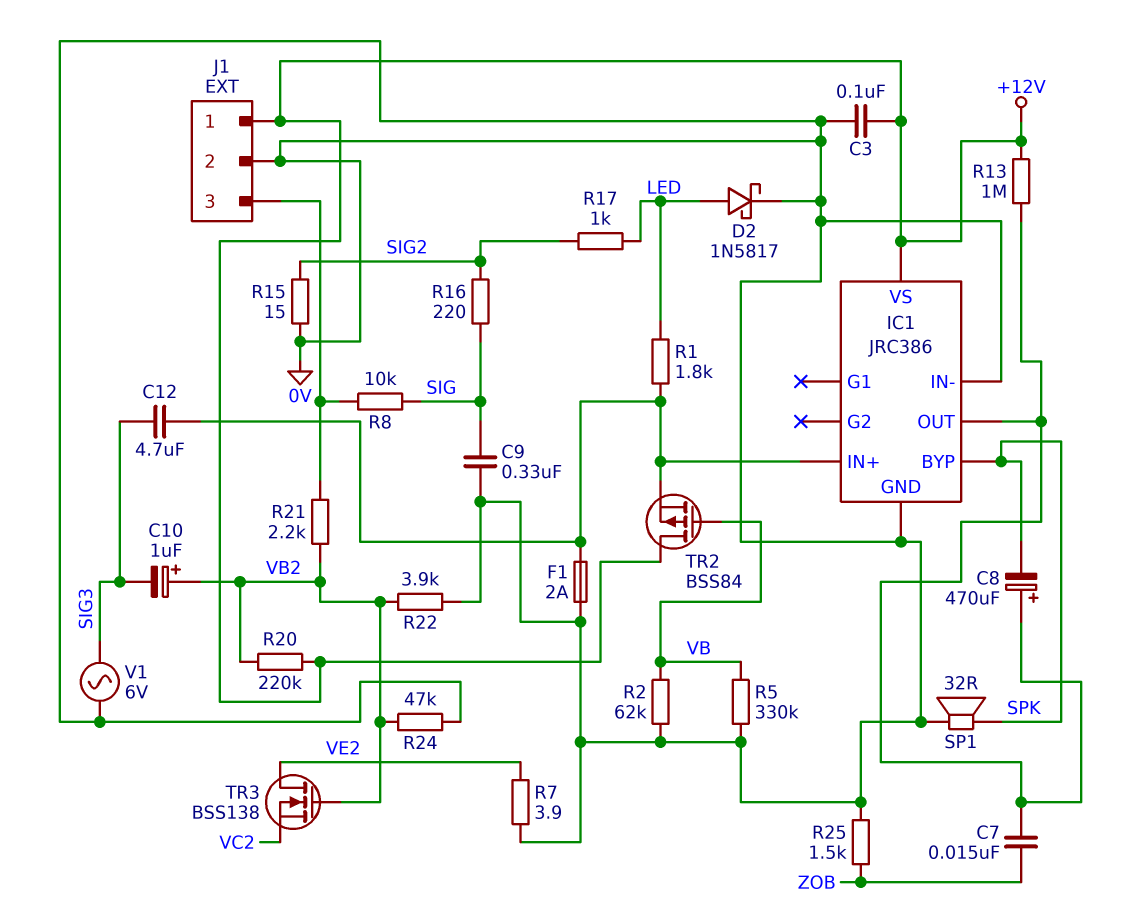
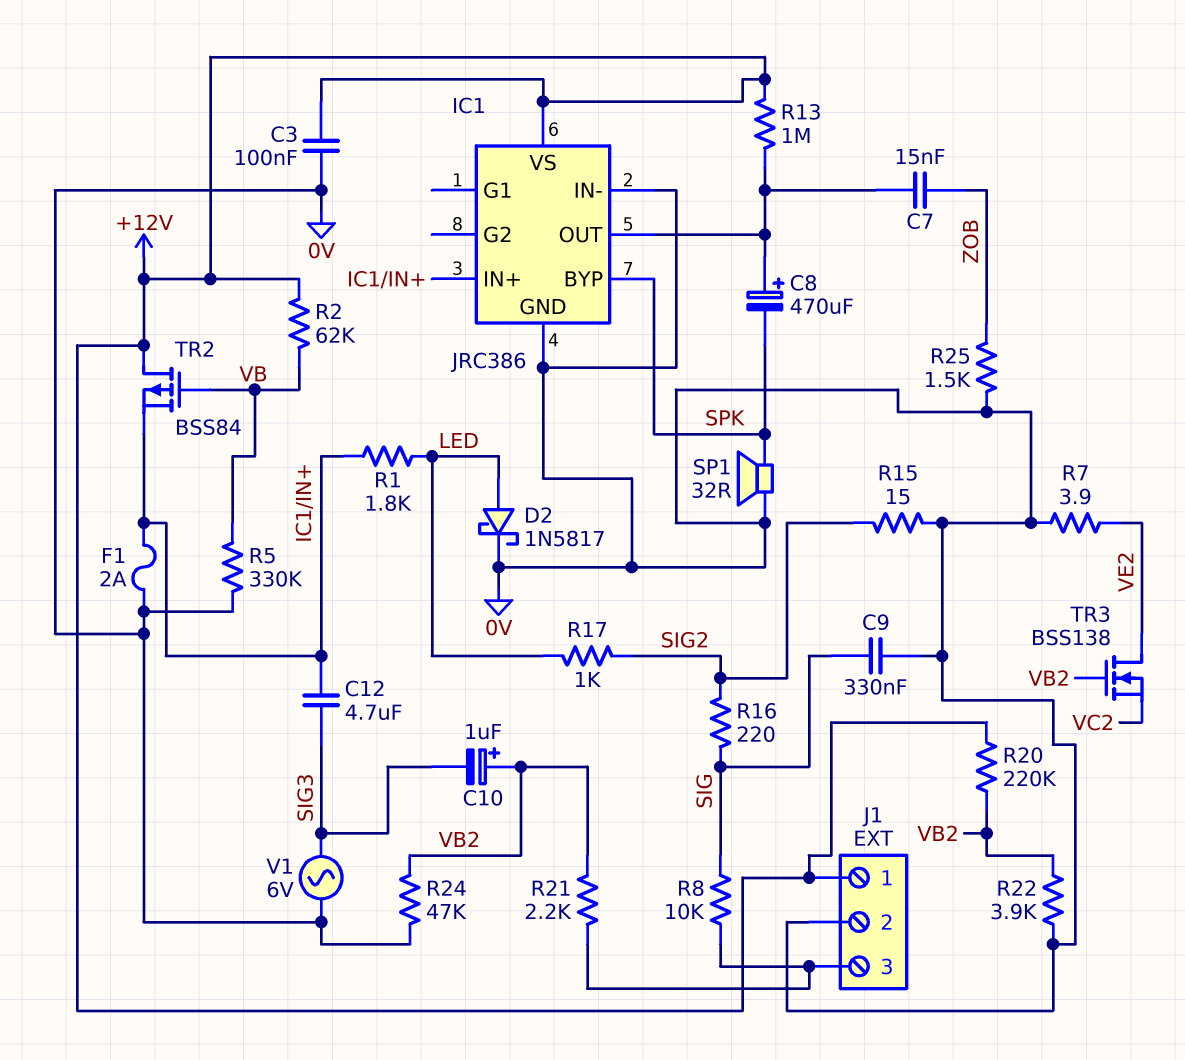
R2: 62k (0V, VB) -> 62k (+12V, VB)

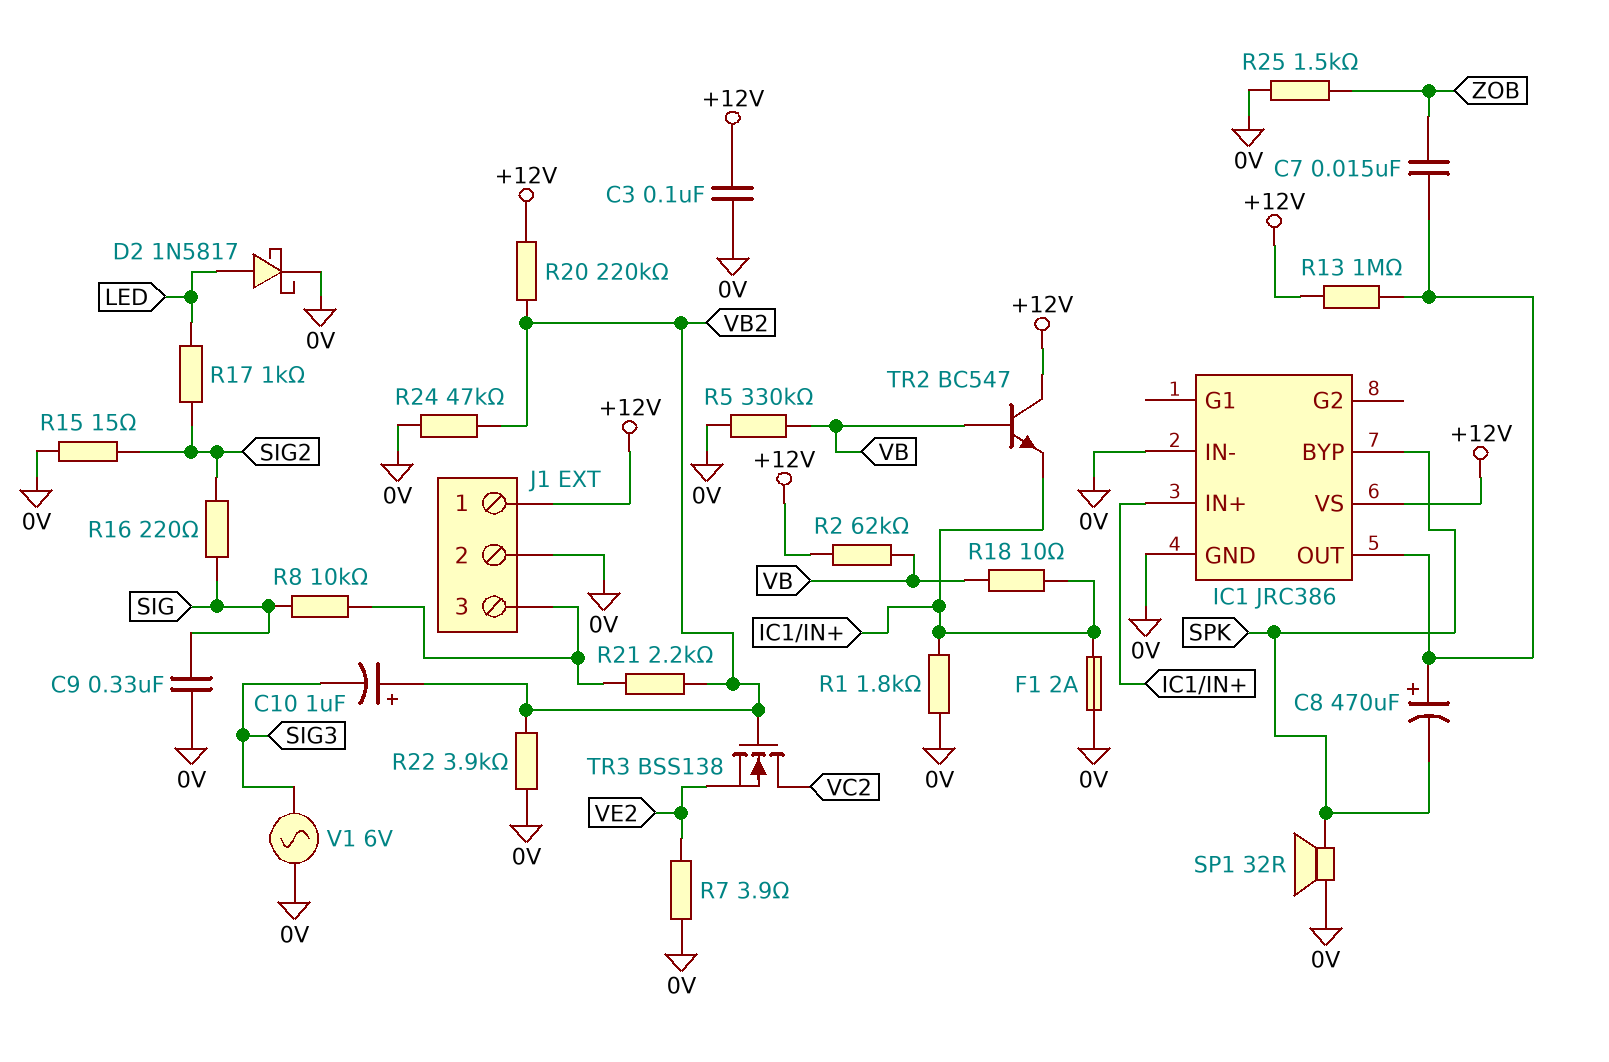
C12: 4.7uF (IC1/IN+, SIG3) -> none
R1: 1.8k (IC1/IN+, LED) -> 1.8k (0V, IC1/IN+)
R18: none -> 10 (IC1/IN+, VB)
TR2: PMOS BSS84 (G VB, D +12V, S IC1/IN+) -> NPN BC547 (B VB, C +12V, E IC1/IN+)
TR3: NMOS BSS138 (G VB2, D VE2, S VC2) -> NMOS BSS138 (G VB2, D VC2, S VE2)

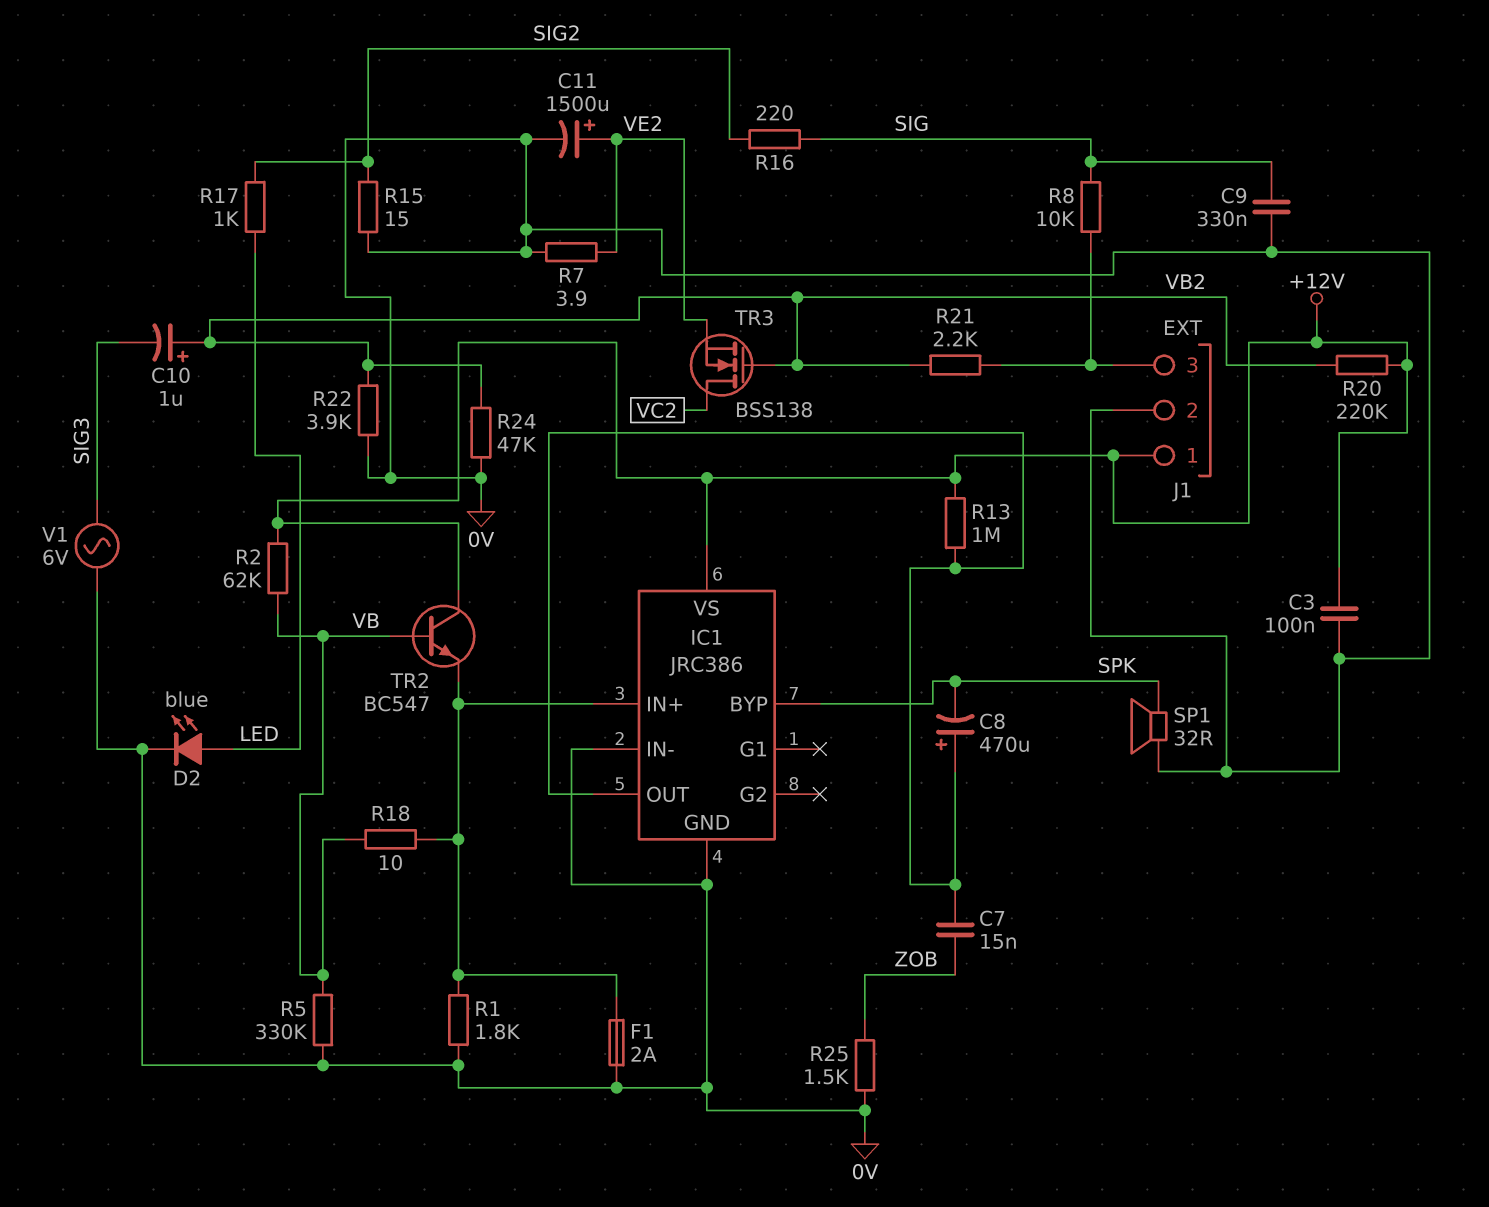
C11: none -> 1500uF (plus VE2, minus 0V)
D2: schottky 1N5817 (A LED, K 0V) -> LED blue (A LED, K 0V)

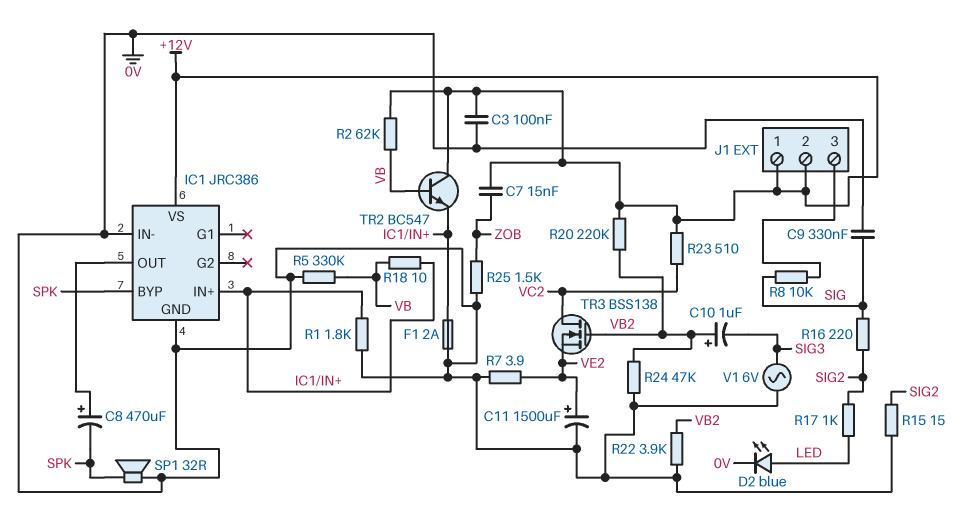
C7: 15nF (IC1/OUT, ZOB) -> 15nF (+12V, ZOB)
J1 pin 2: 0V -> +12V
R13: 1M (+12V, IC1/OUT) -> none
R21: 2.2k (J1/3, VB2) -> none
R23: none -> 510 (+12V, VC2)

